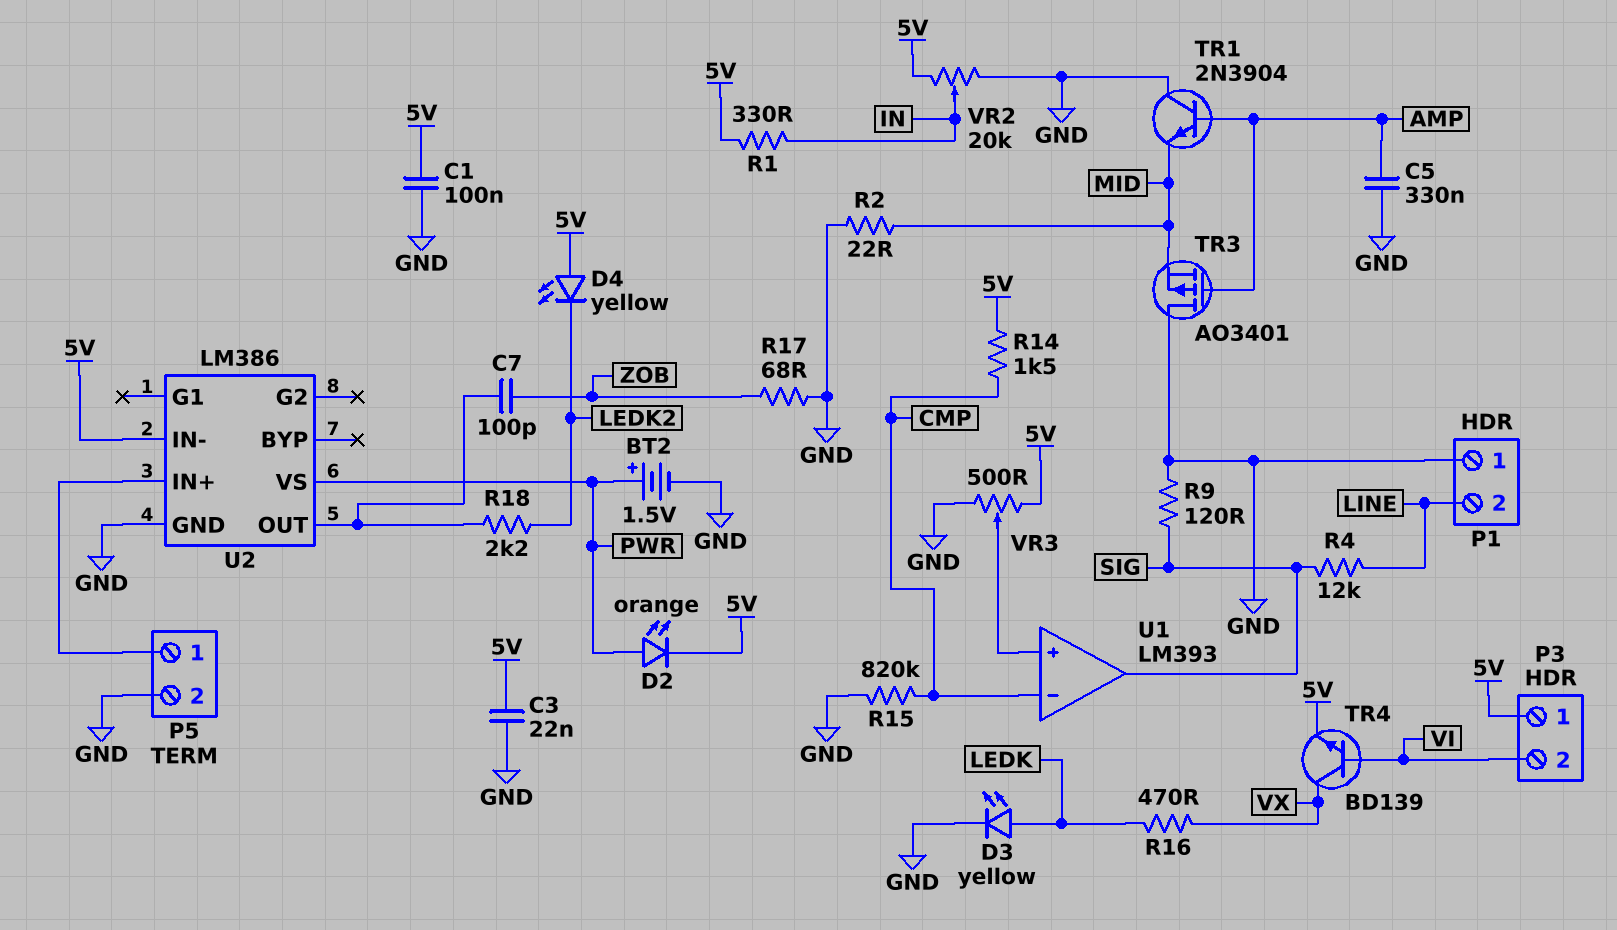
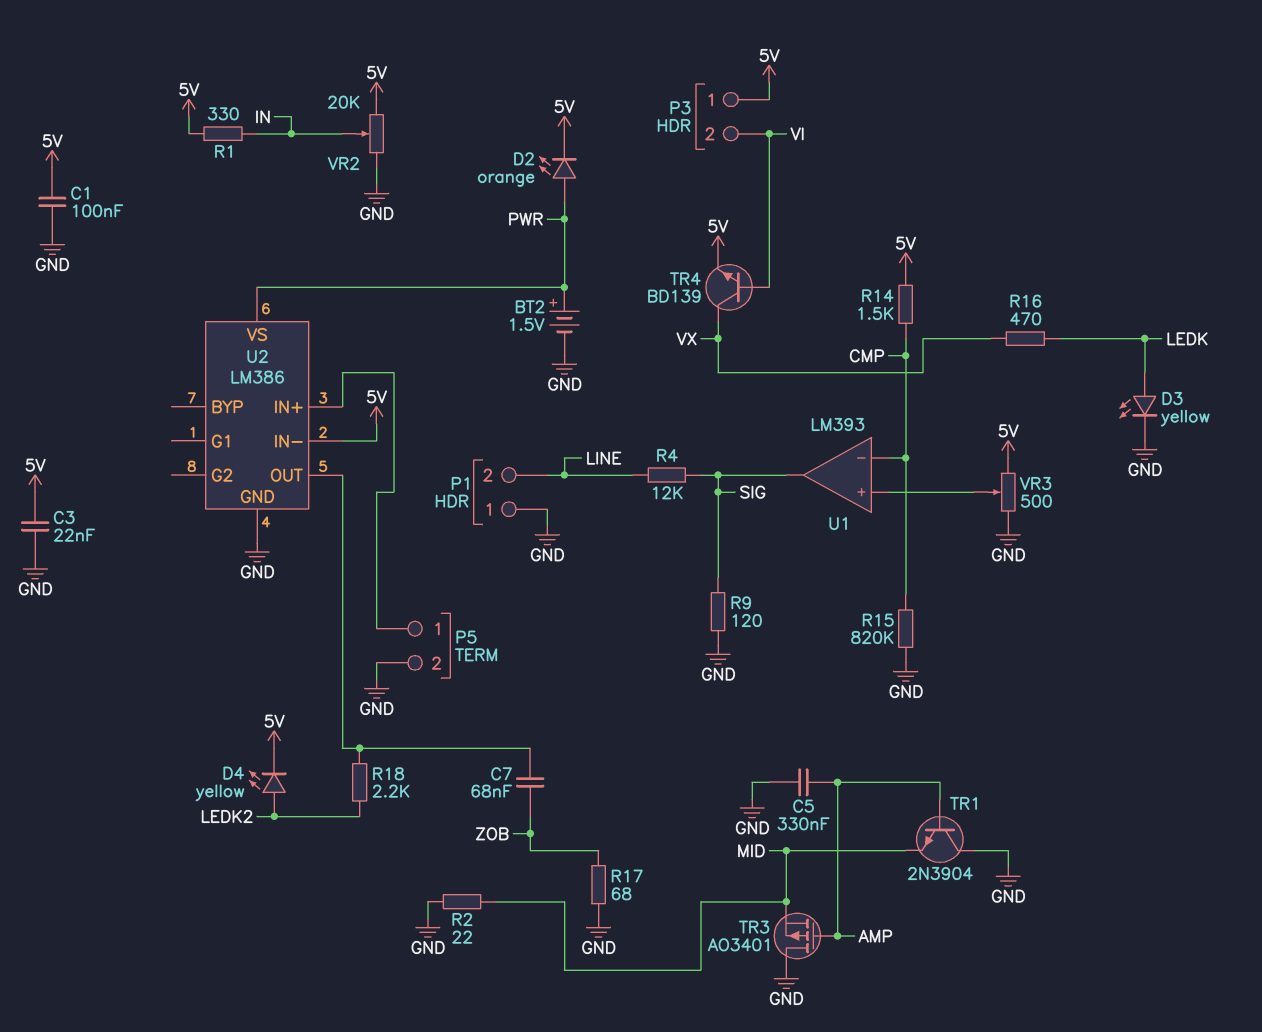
C7: 100pF (U2/OUT, ZOB) -> 68nF (U2/OUT, ZOB)
D4: LED yellow (A 5V, K LEDK2) -> LED yellow (A LEDK2, K 5V)

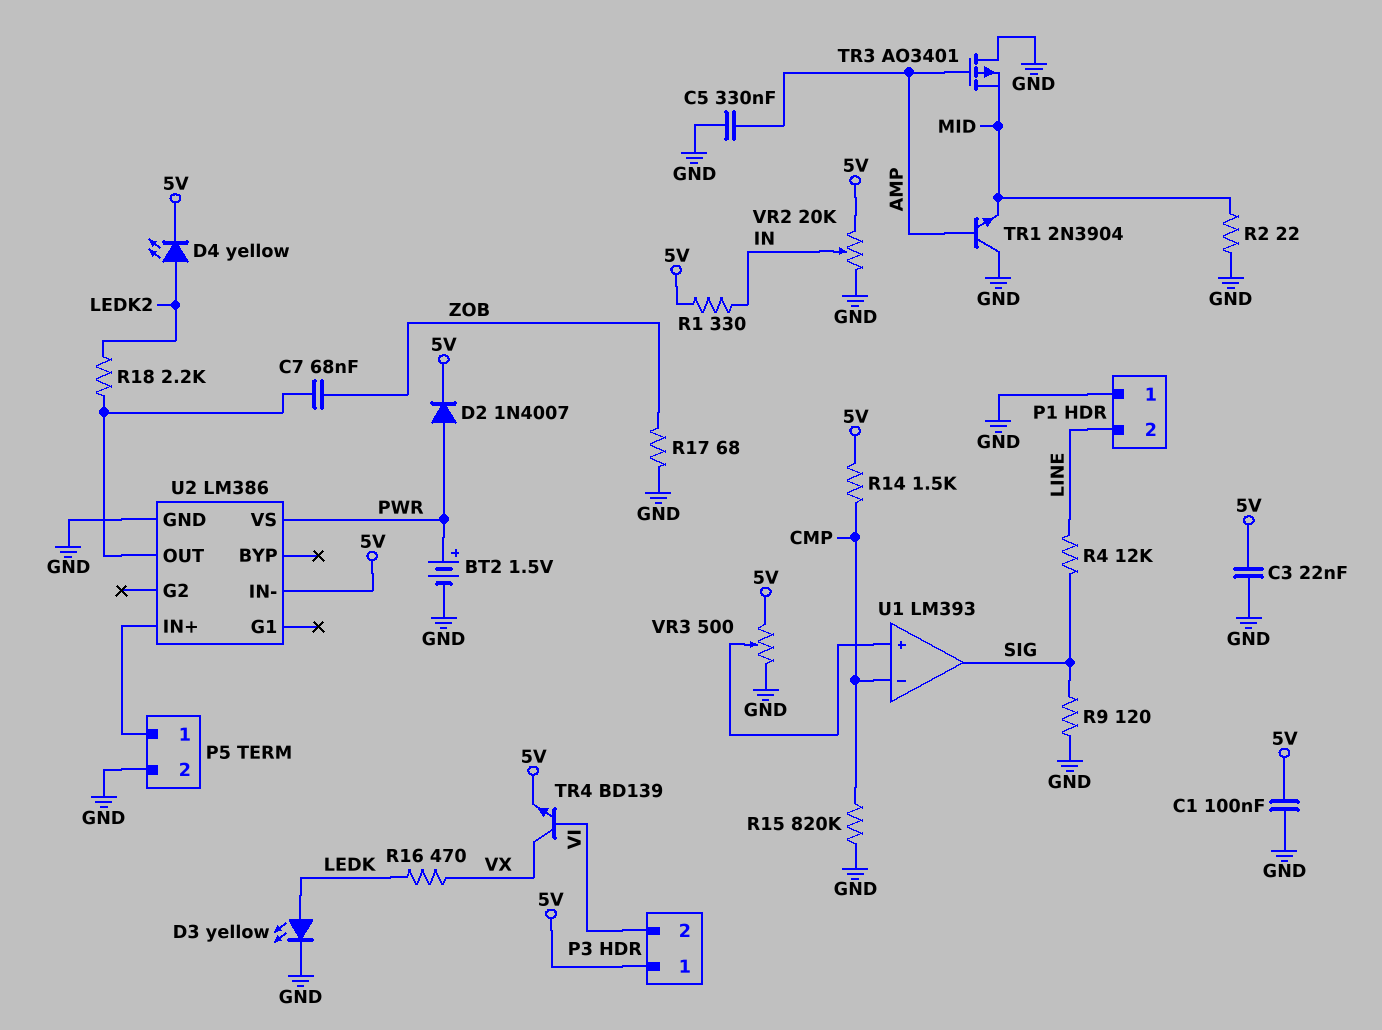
D2: LED orange (A PWR, K 5V) -> diode 1N4007 (A PWR, K 5V)

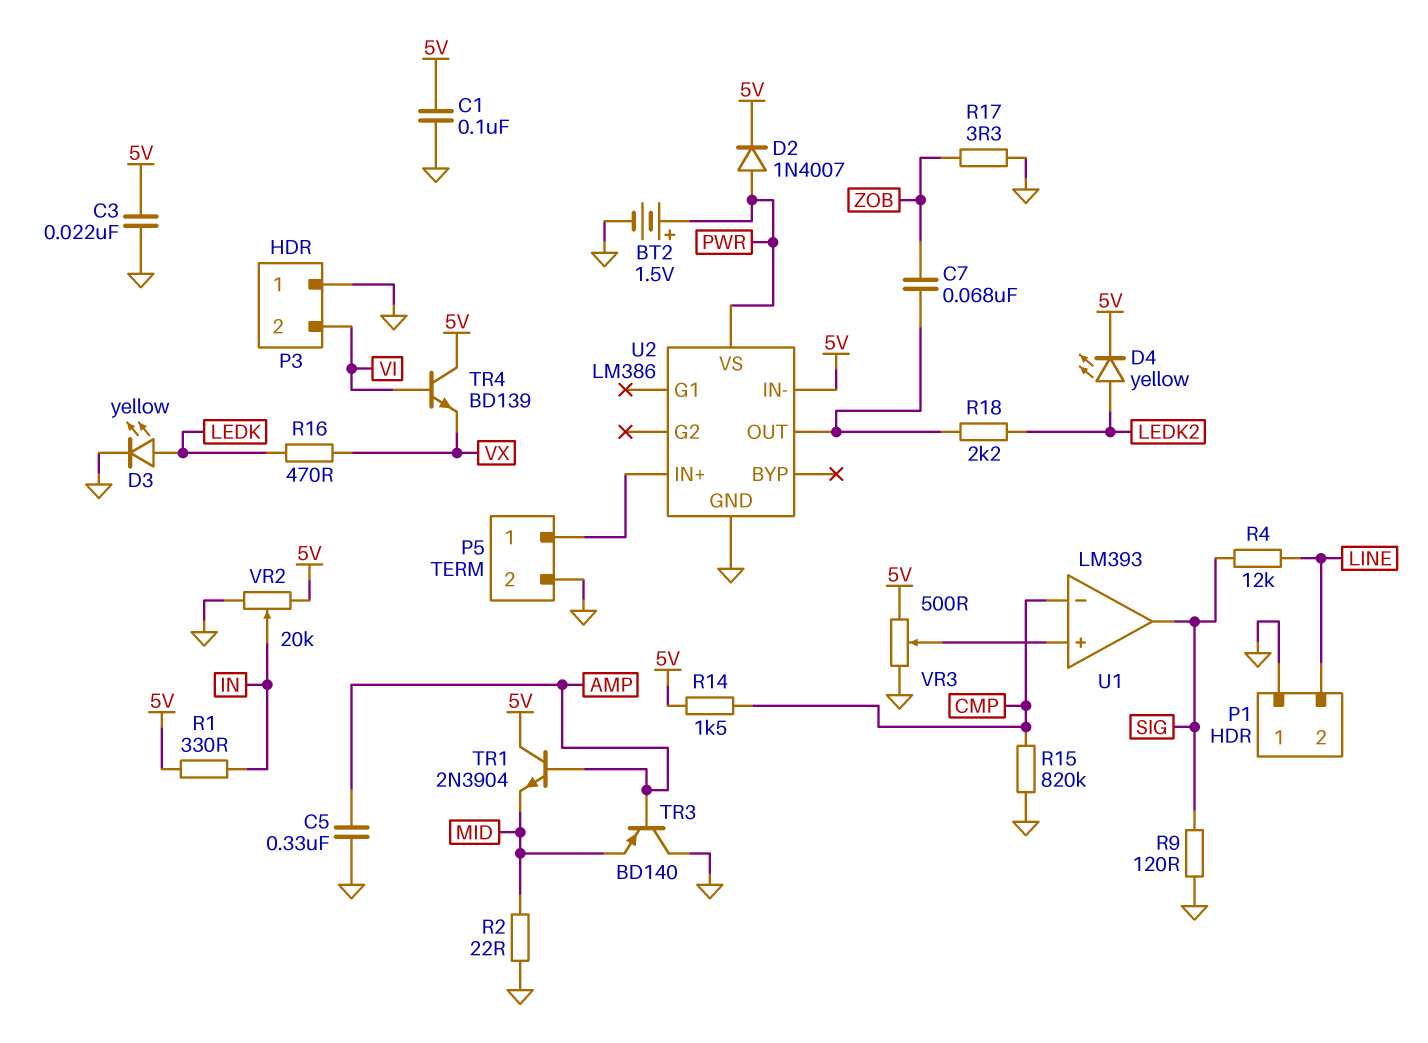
P3 pin 1: 5V -> GND
R17: 68 (GND, ZOB) -> 3.3 (GND, ZOB)
TR1: NPN 2N3904 (B AMP, C GND, E MID) -> NPN 2N3904 (B AMP, C 5V, E MID)
TR3: PMOS AO3401 (G AMP, D GND, S MID) -> PNP BD140 (B AMP, C GND, E MID)
TR4: NPN BD139 (B VI, C VX, E 5V) -> NPN BD139 (B VI, C 5V, E VX)

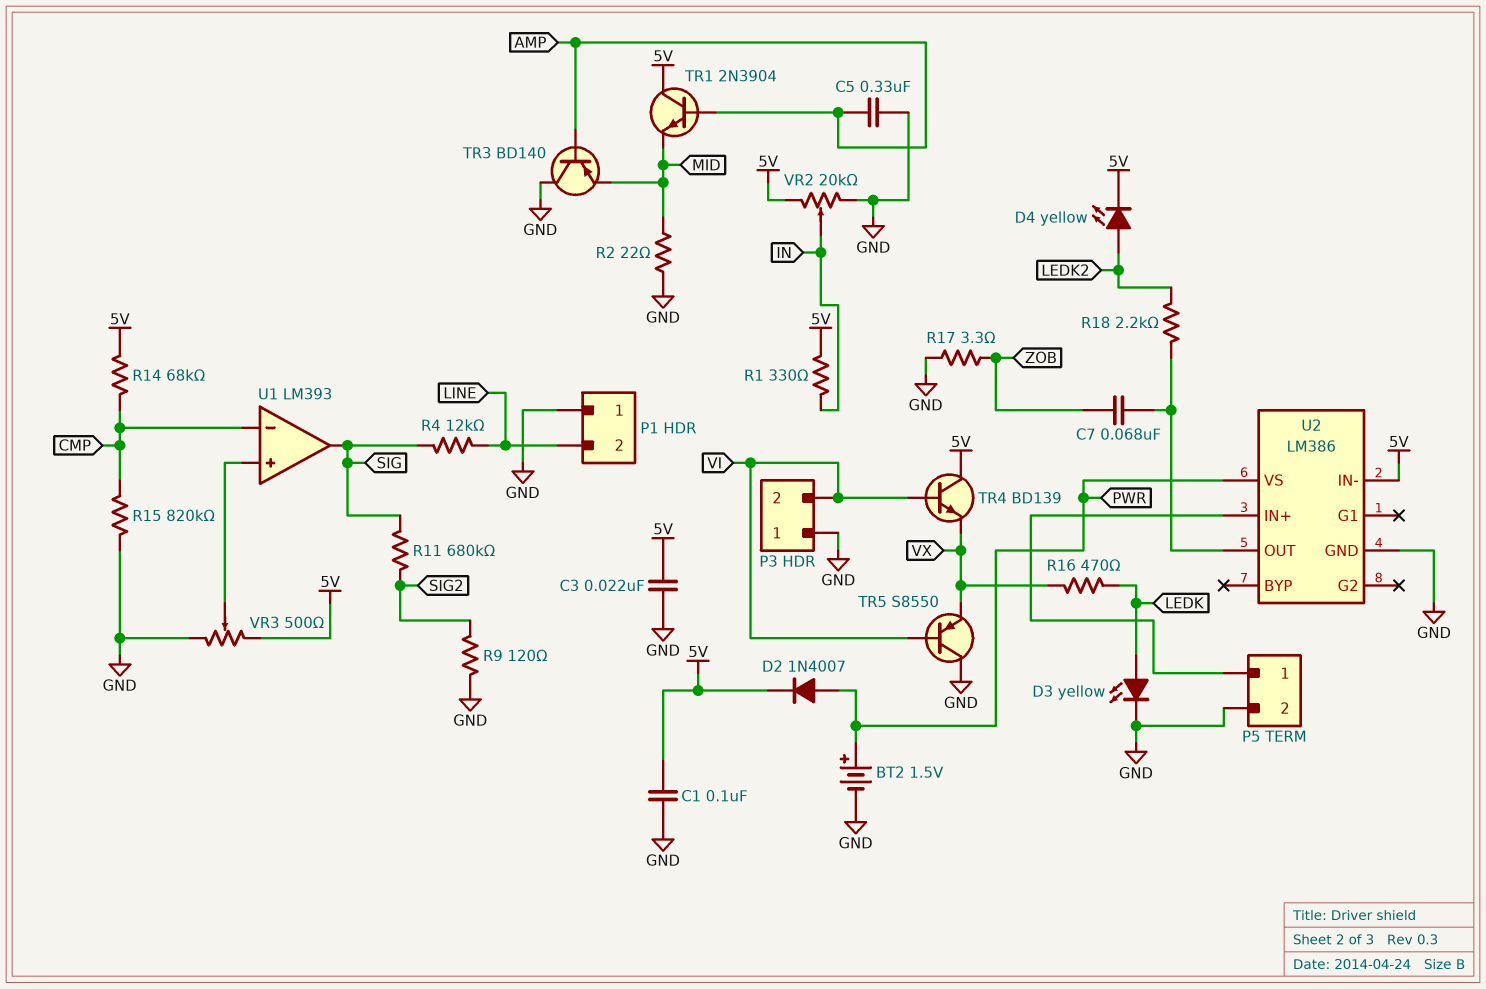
R9: 120 (GND, SIG) -> 120 (GND, SIG2)
R11: none -> 680k (SIG, SIG2)
R14: 1.5k (5V, CMP) -> 68k (5V, CMP)
TR5: none -> PNP S8550 (B VI, C GND, E VX)

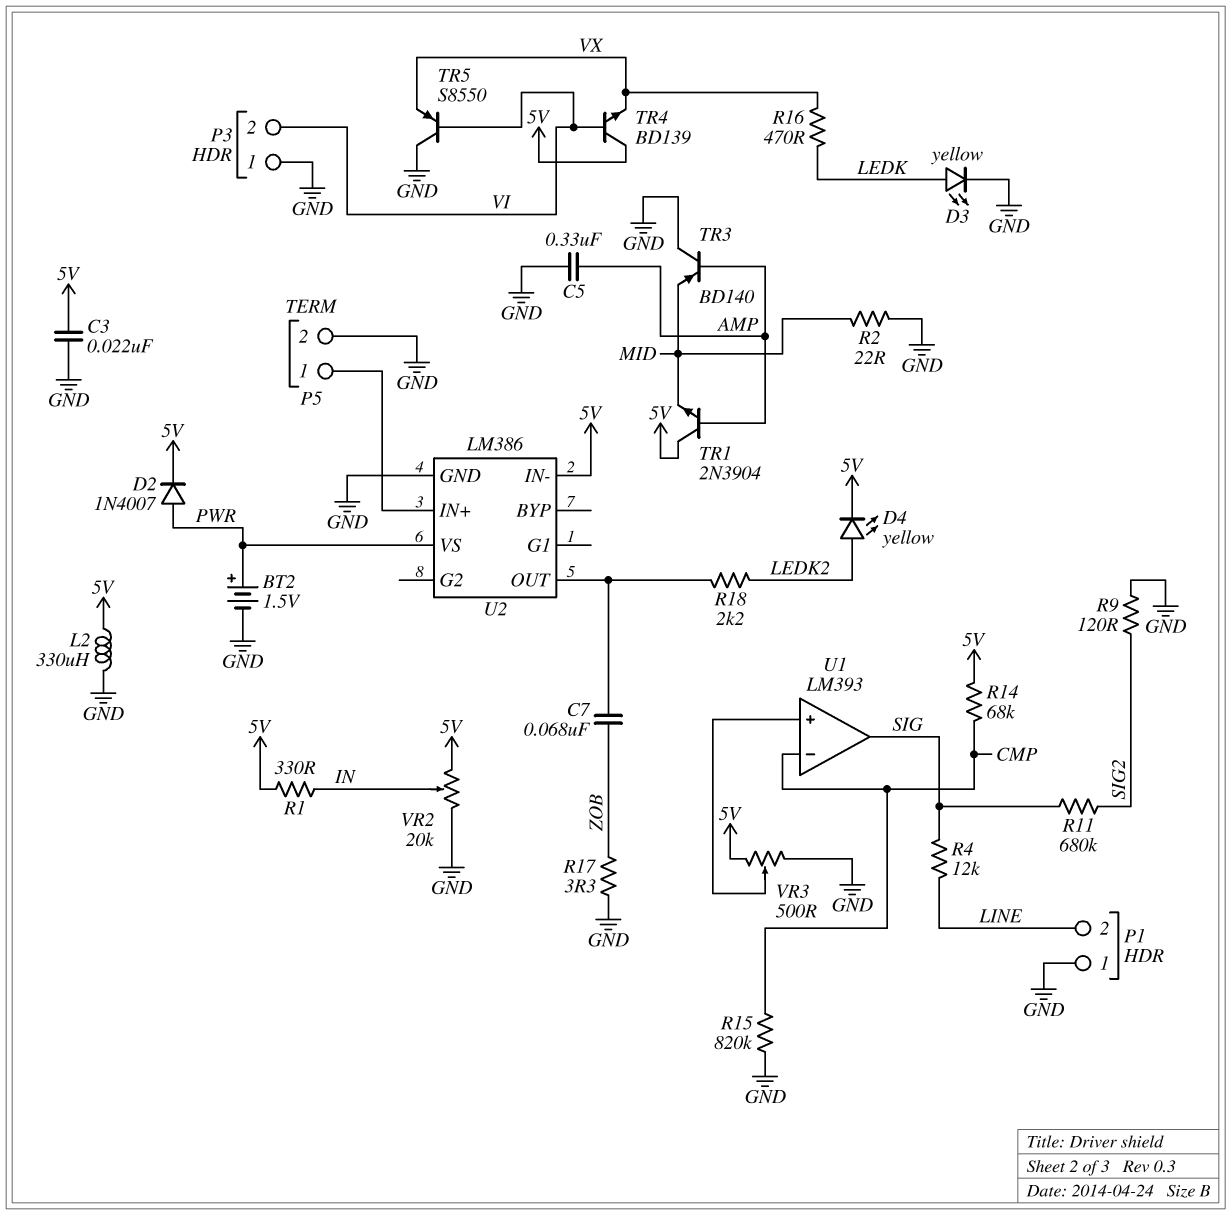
C1: 100nF (5V, GND) -> none
L2: none -> 330uH (5V, GND)

